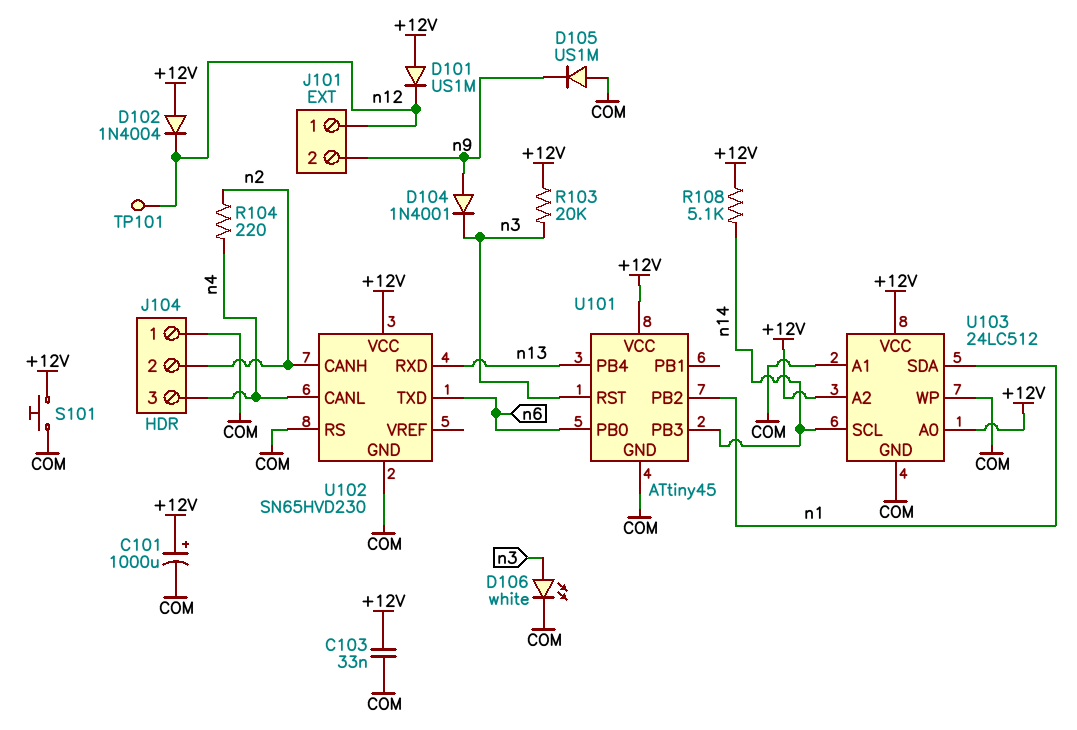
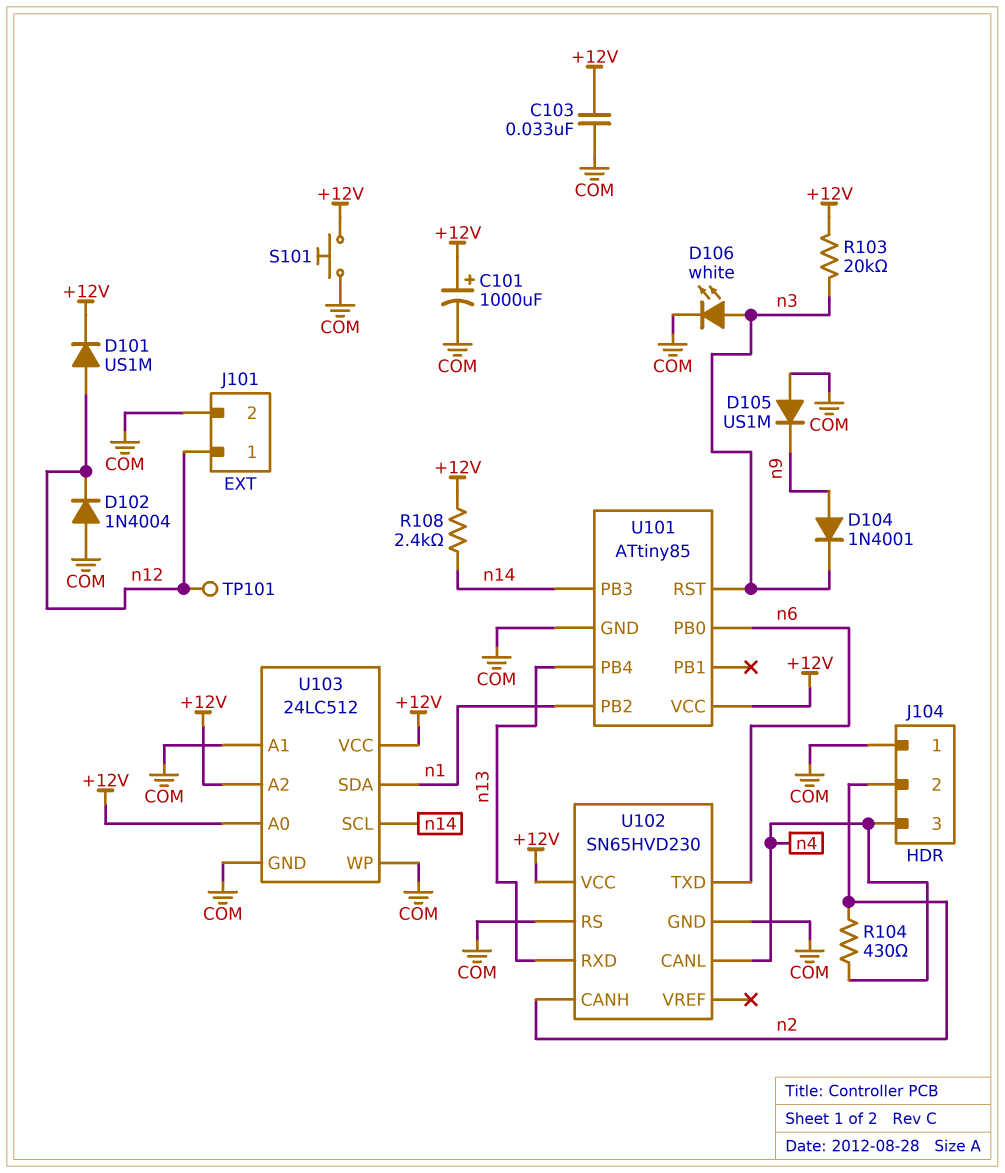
D101: diode US1M (A +12V, K n12) -> diode US1M (A n12, K +12V)
D102: diode 1N4004 (A +12V, K n12) -> diode 1N4004 (A COM, K n12)
J101 pin 2: n9 -> COM
R104: 220 (n2, n4) -> 430 (n2, n4)
R108: 5.1k (+12V, n14) -> 2.4k (+12V, n14)
U101: ATtiny45 -> ATtiny85

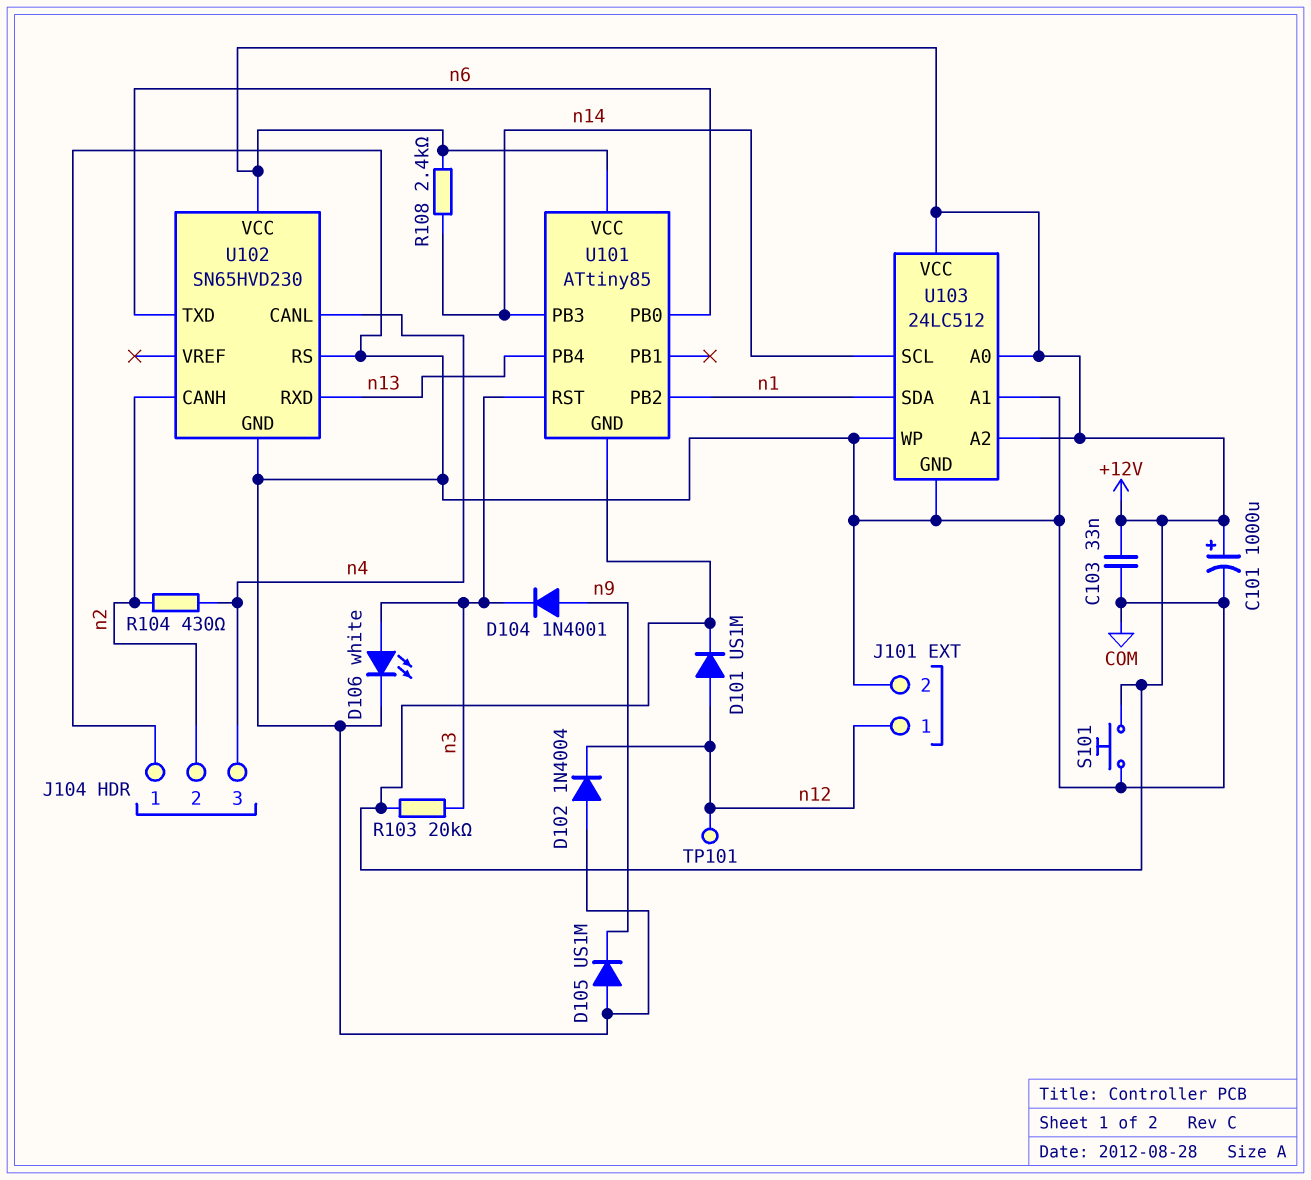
U101 pin GND: COM -> +12V

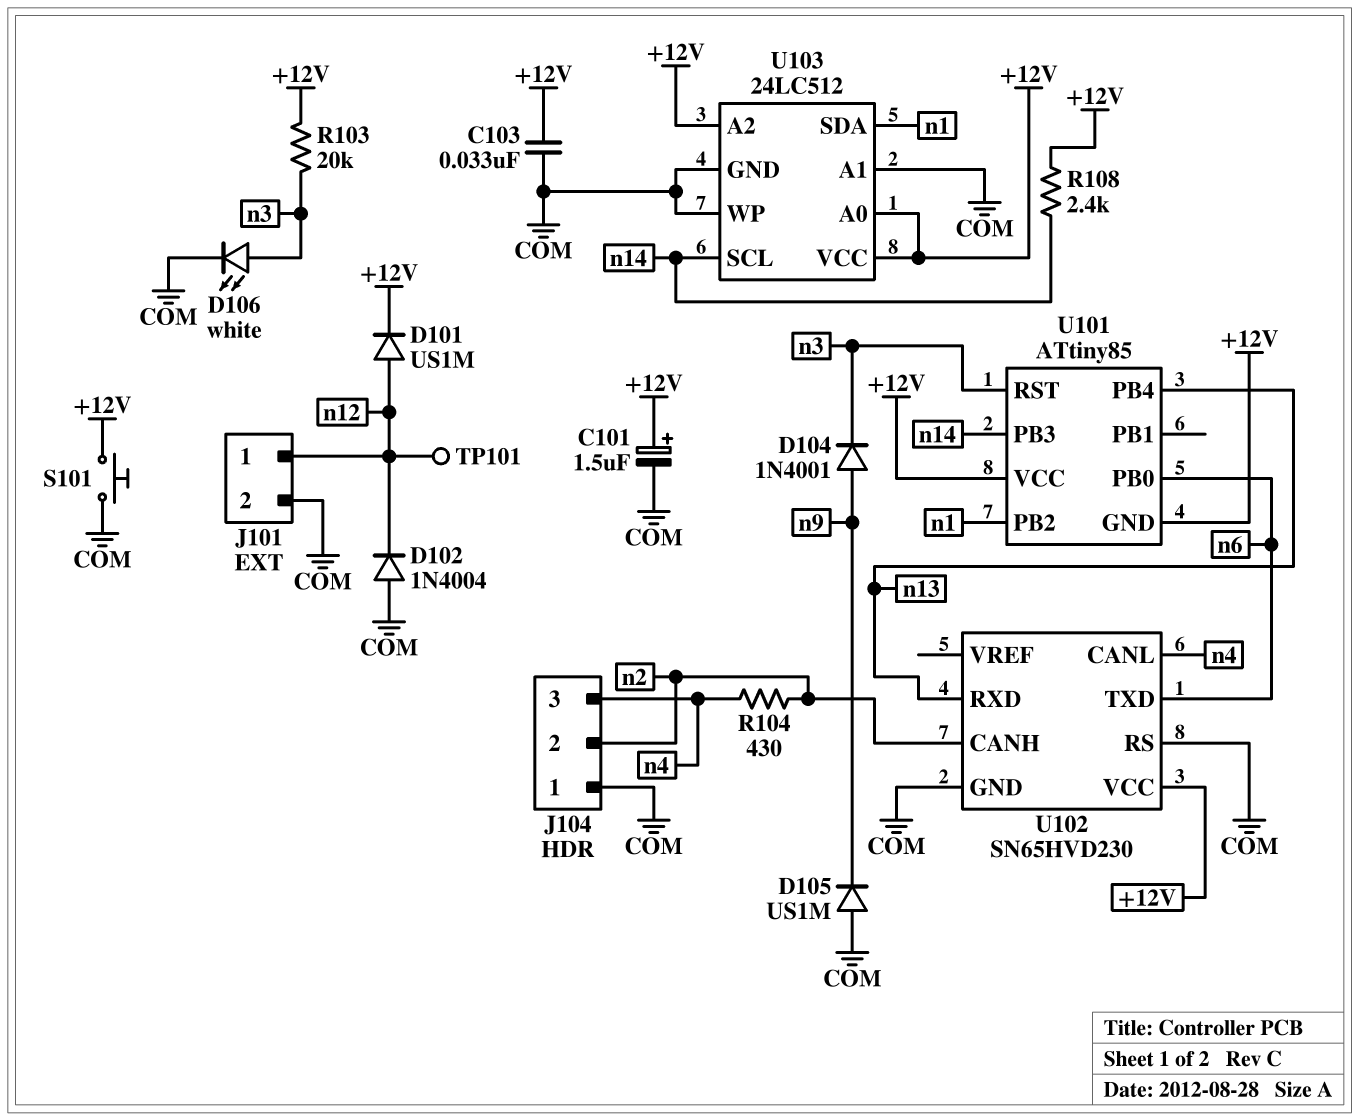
C101: 1000uF (plus +12V, minus COM) -> 1.5uF (plus +12V, minus COM)

